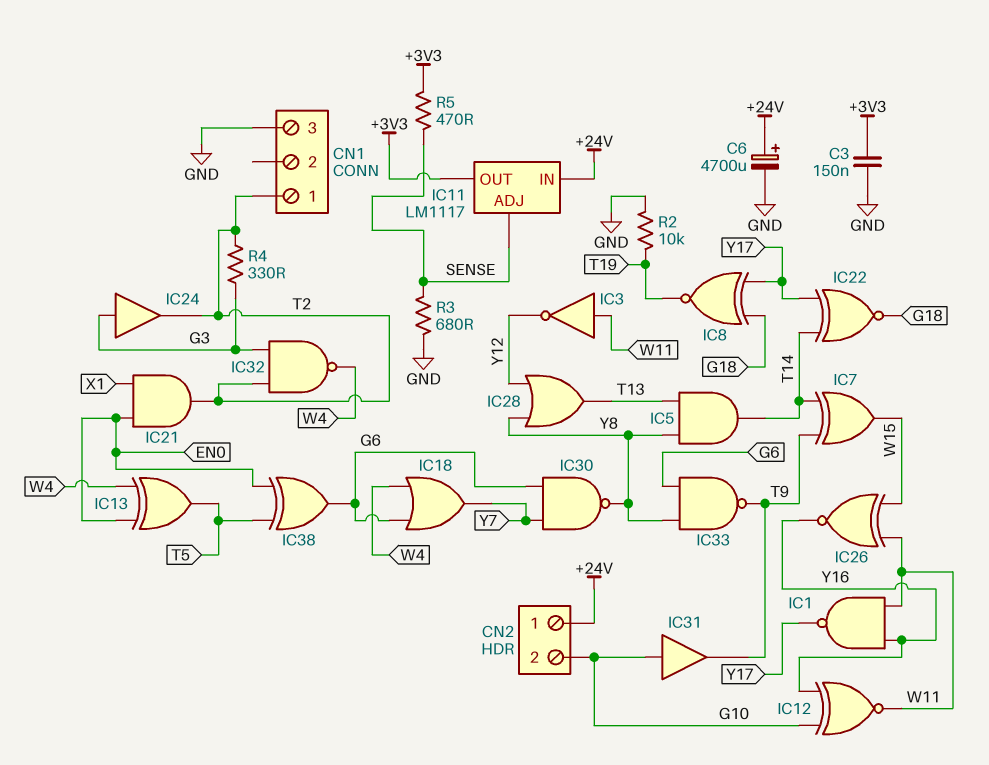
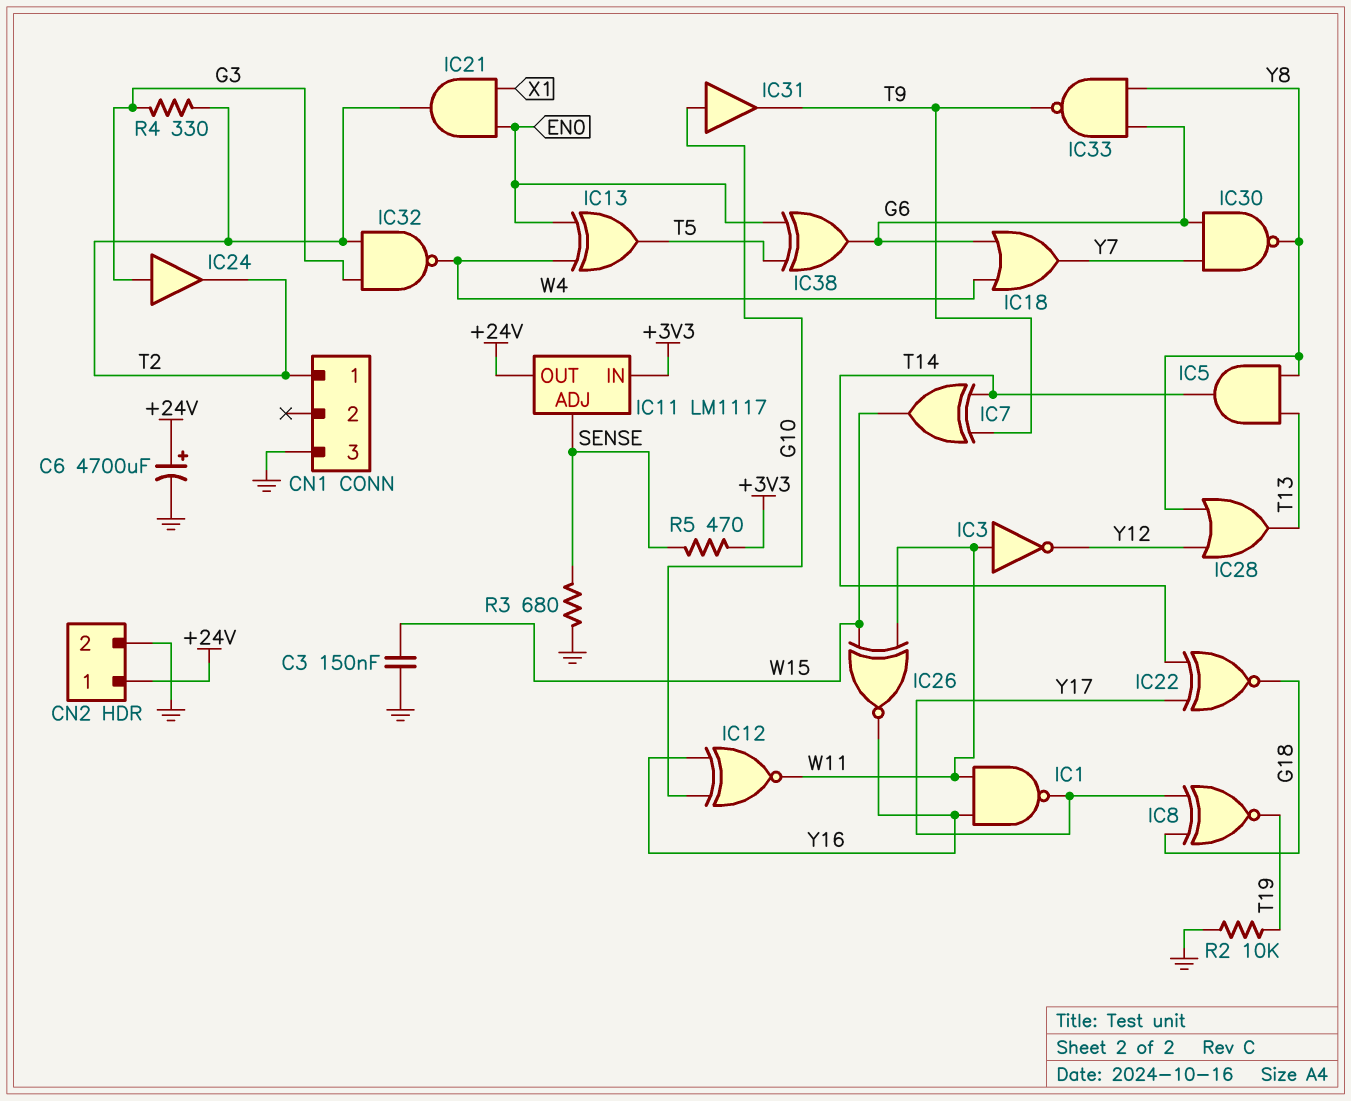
C3: 150nF (+3V3, GND) -> 150nF (GND, W15)
CN2 pin 2: G10 -> GND
IC11 pin IN: +24V -> +3V3
IC11 pin OUT: +3V3 -> +24V

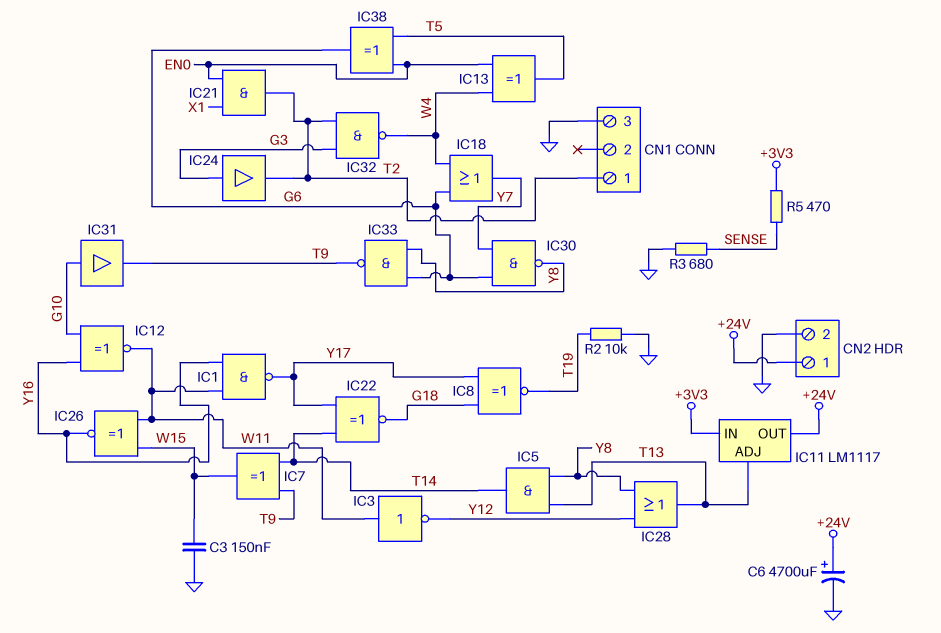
IC11 pin ADJ: SENSE -> T13
R4: 330 (G3, T2) -> none

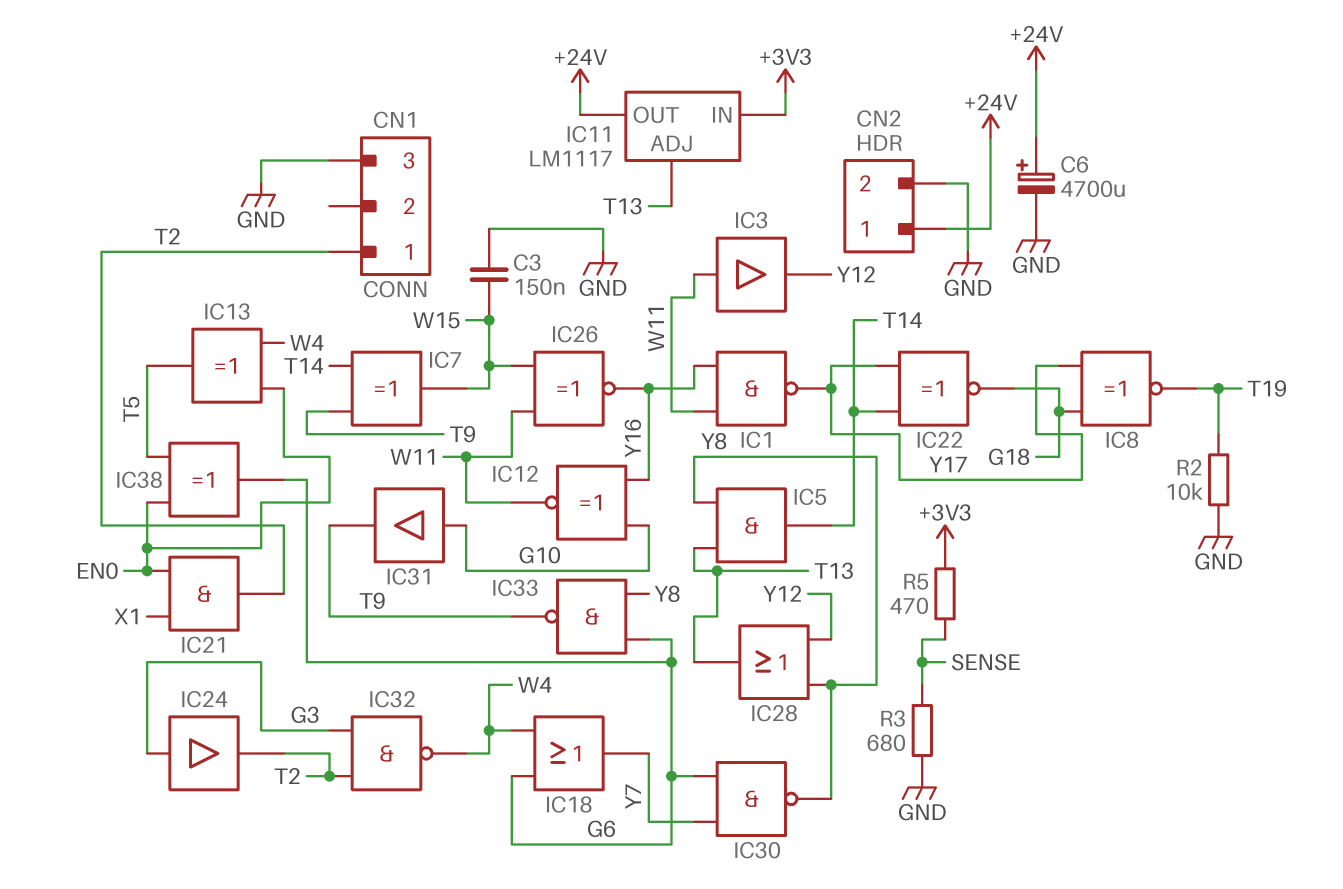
IC3: NOT (in W11, out Y12) -> buffer (in W11, out Y12)

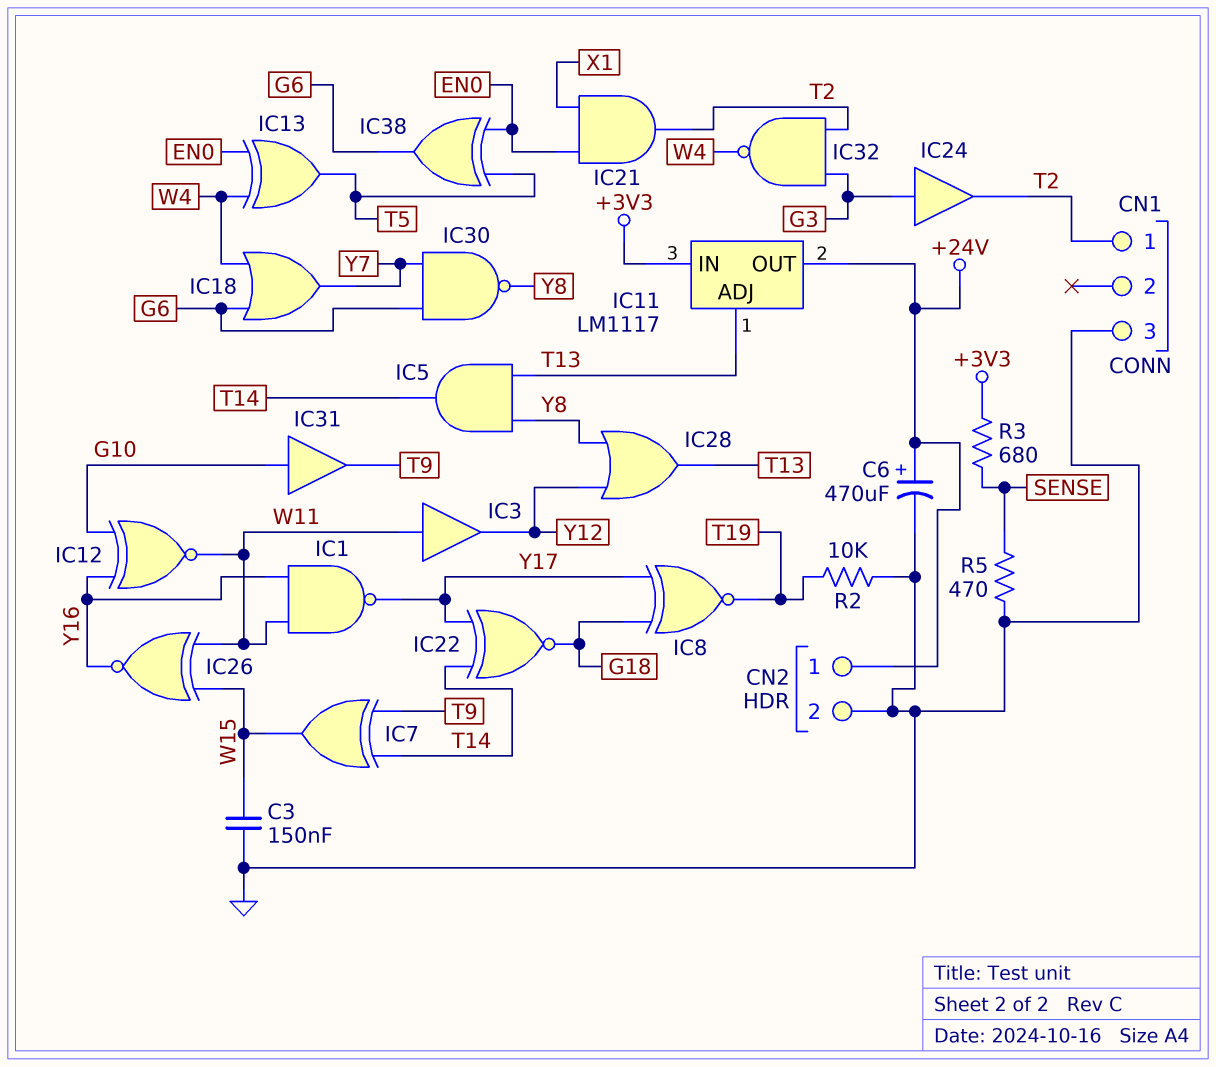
C6: 4700uF (plus +24V, minus GND) -> 470uF (plus +24V, minus GND)
IC33: NAND (in G6, in Y8, out T9) -> none
R3: 680 (GND, SENSE) -> 680 (+3V3, SENSE)
R5: 470 (+3V3, SENSE) -> 470 (GND, SENSE)

